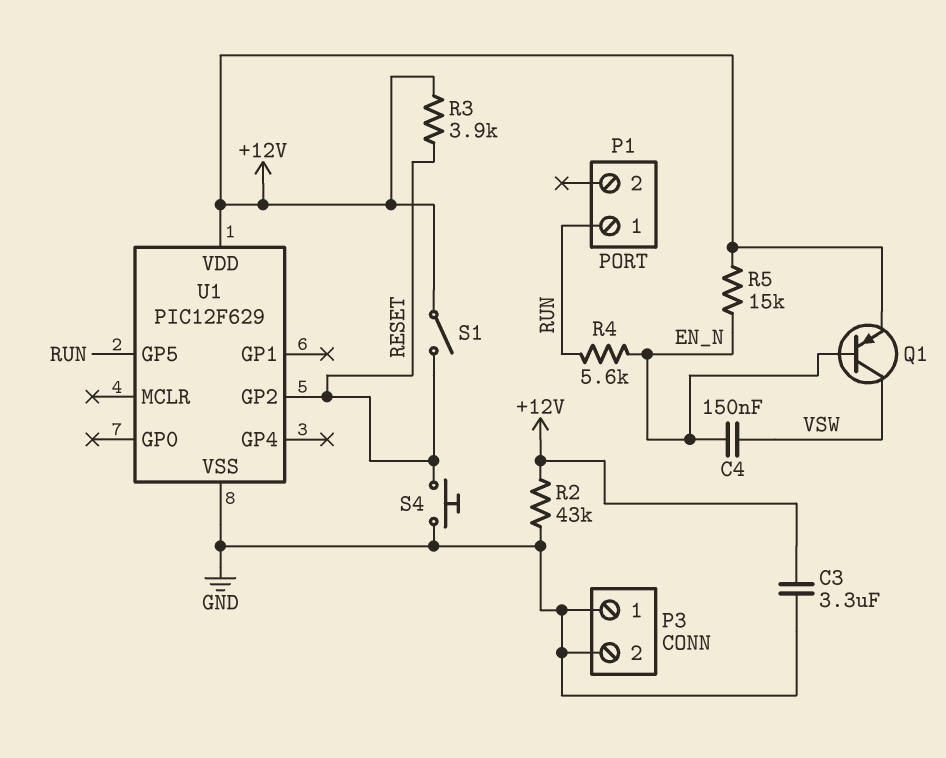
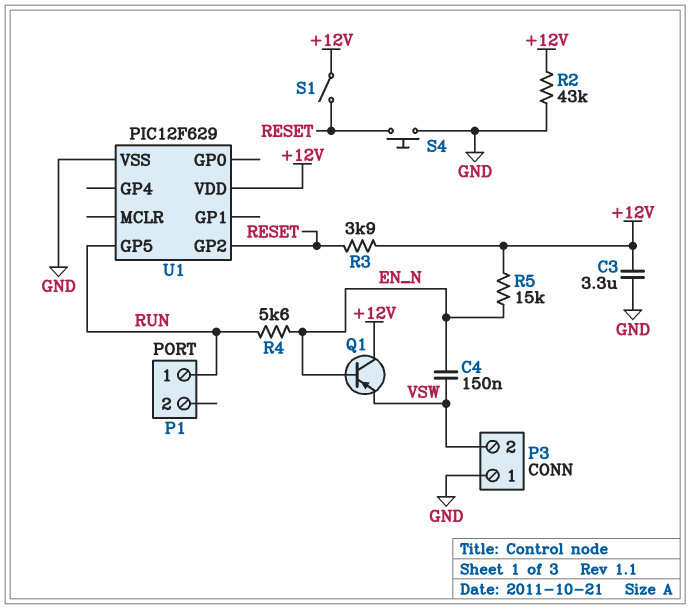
P3 pin 2: GND -> VSW
Q1: PNP (B EN_N, C VSW, E +12V) -> PNP (B EN_N, C +12V, E VSW)

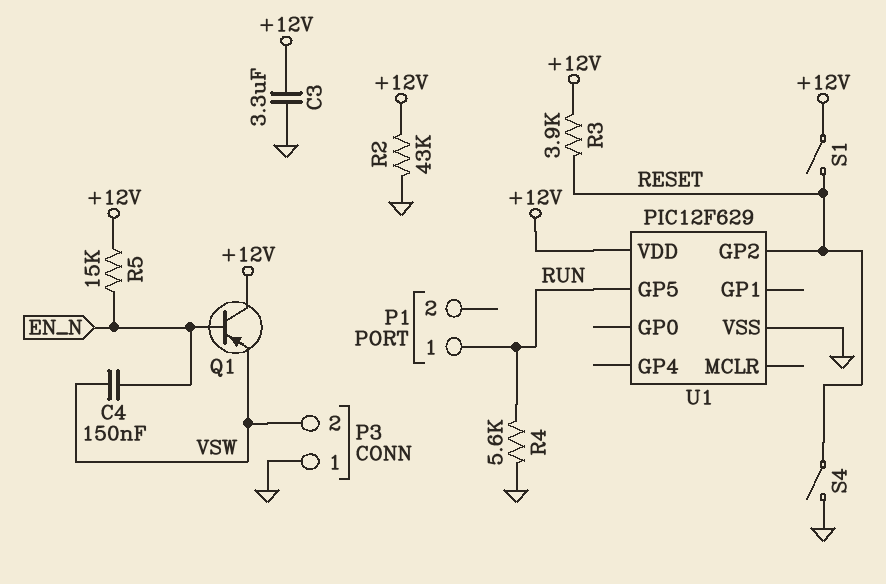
R4: 5.6k (EN_N, RUN) -> 5.6k (GND, RUN)
S4: button (GND, RESET) -> switch (GND, RESET)

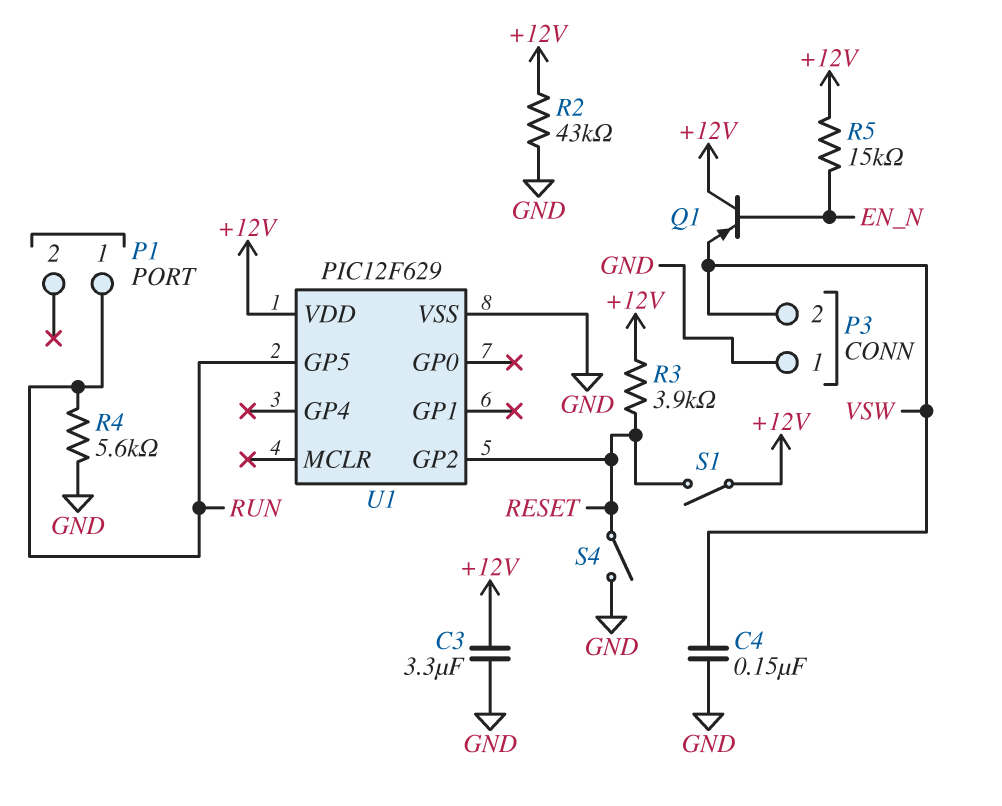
C4: 150nF (EN_N, VSW) -> 150nF (GND, VSW)

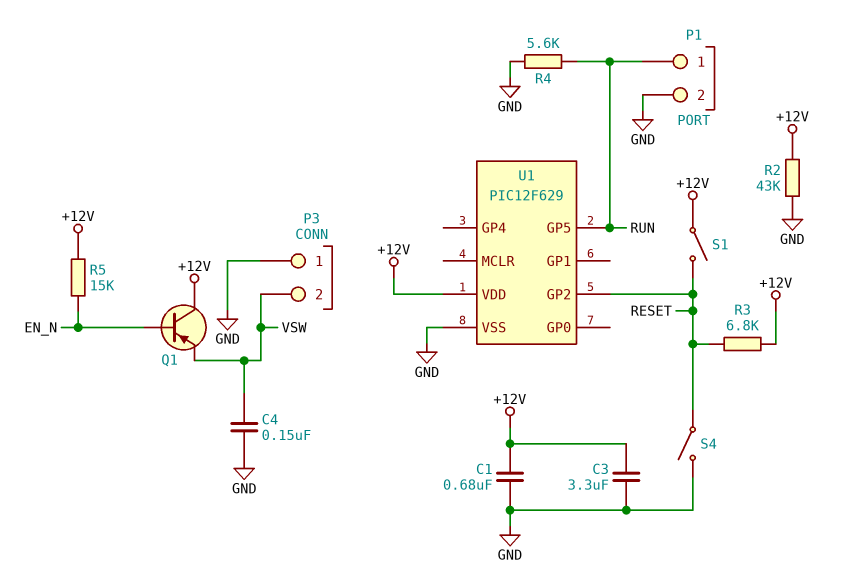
C1: none -> 680nF (+12V, GND)
P1 pin 2: none -> GND
R3: 3.9k (+12V, RESET) -> 6.8k (+12V, RESET)

